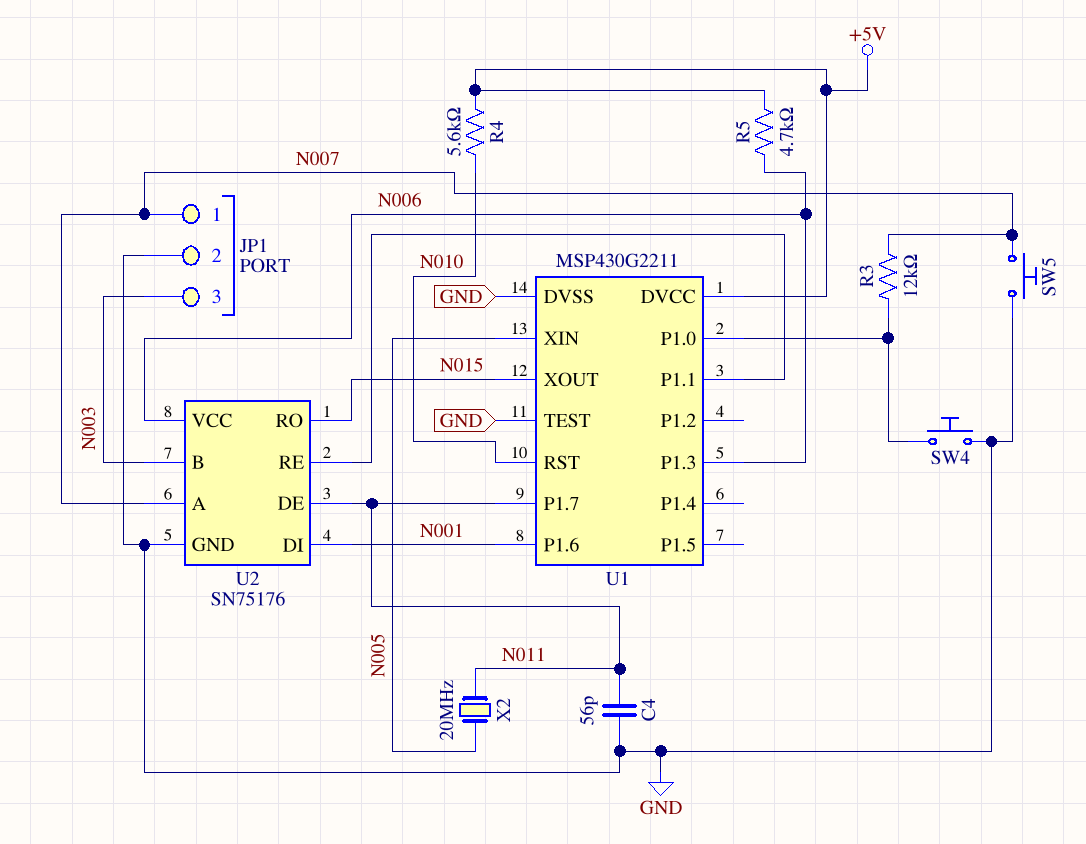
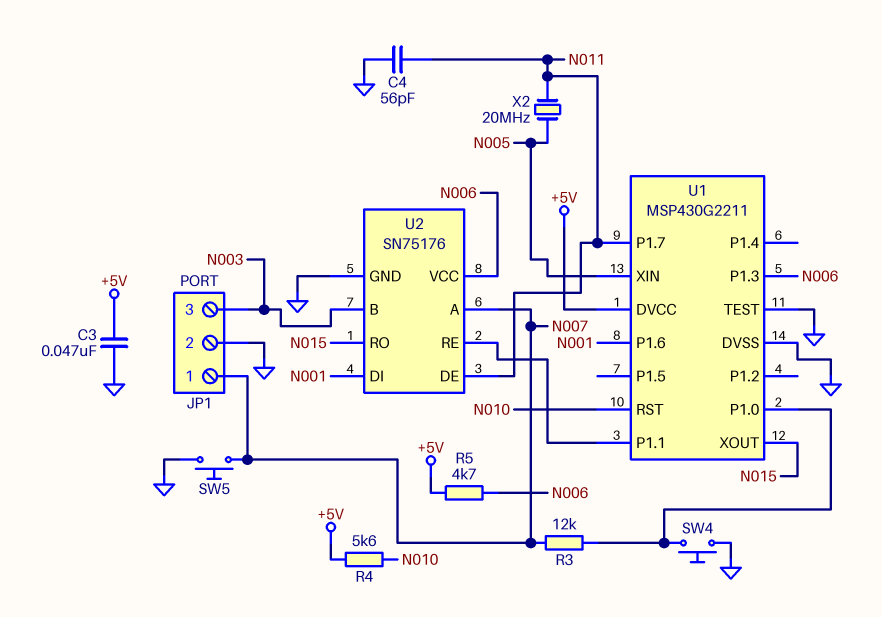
C3: none -> 47nF (+5V, GND)

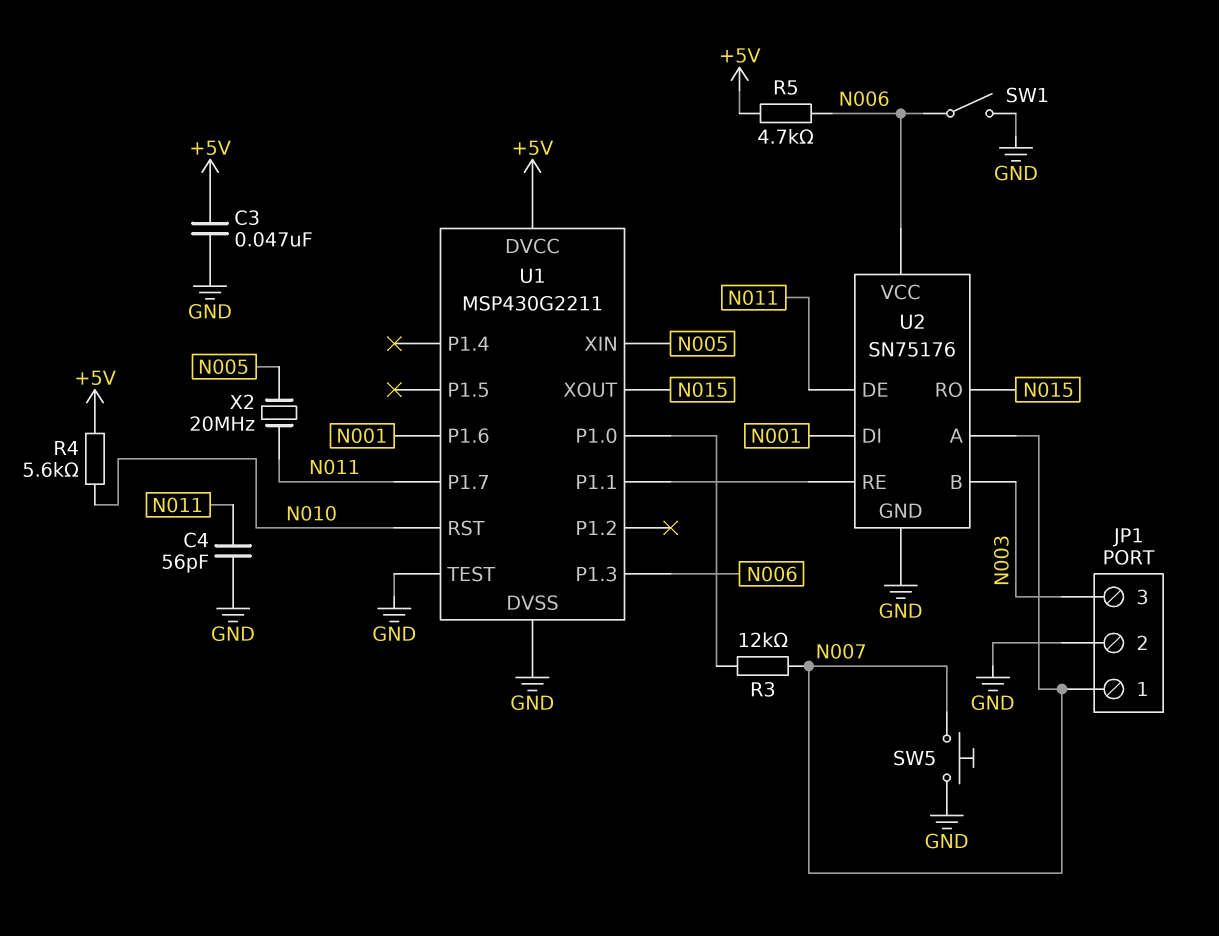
SW1: none -> switch (GND, N006)
SW4: button (GND, U1/P1.0) -> none

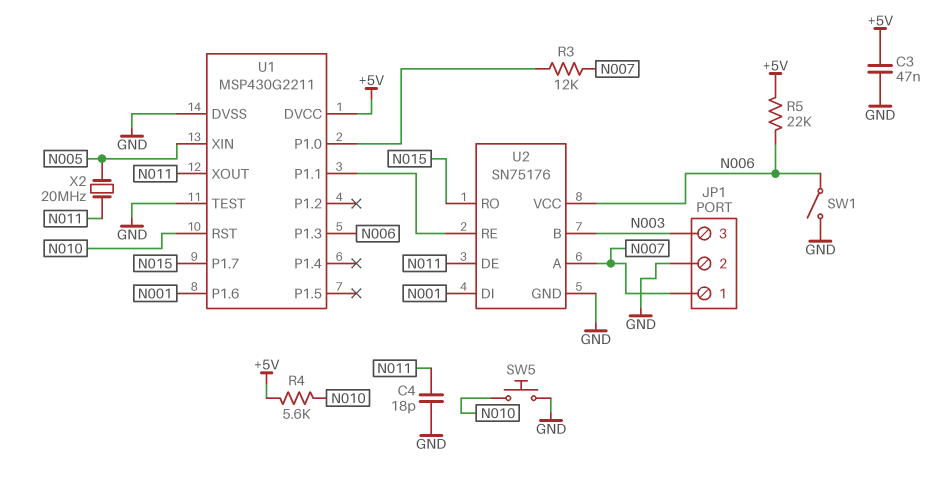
C4: 56pF (GND, N011) -> 18pF (GND, N011)
R5: 4.7k (+5V, N006) -> 22k (+5V, N006)
SW5: button (GND, N007) -> button (GND, N010)
U1 pin P1.7: N011 -> N015
U1 pin XOUT: N015 -> N011

